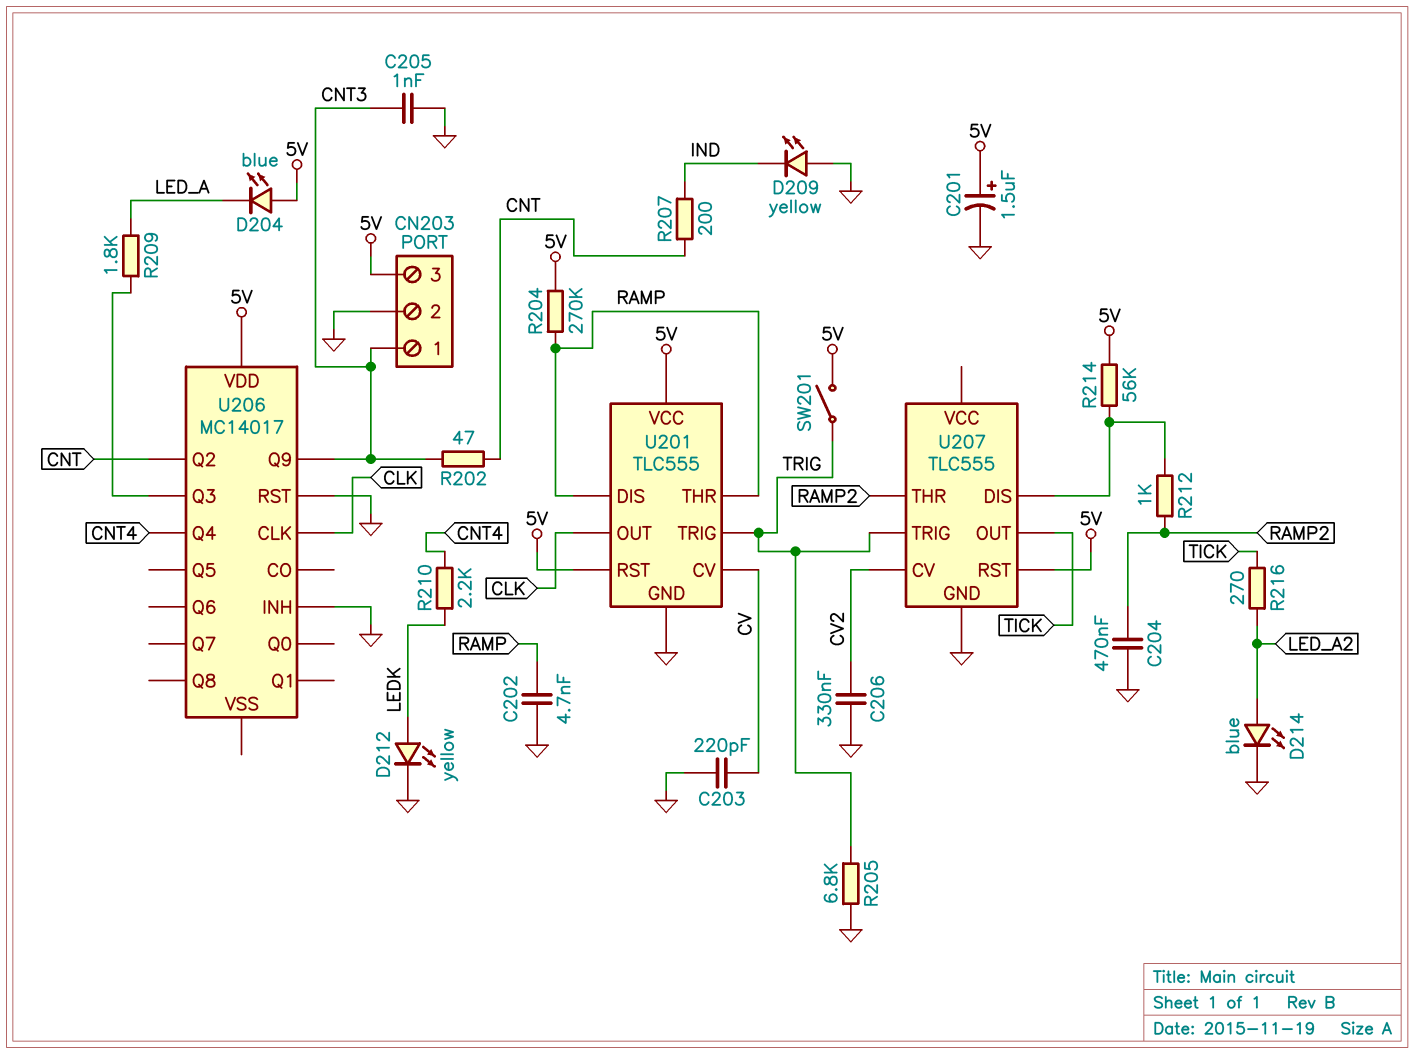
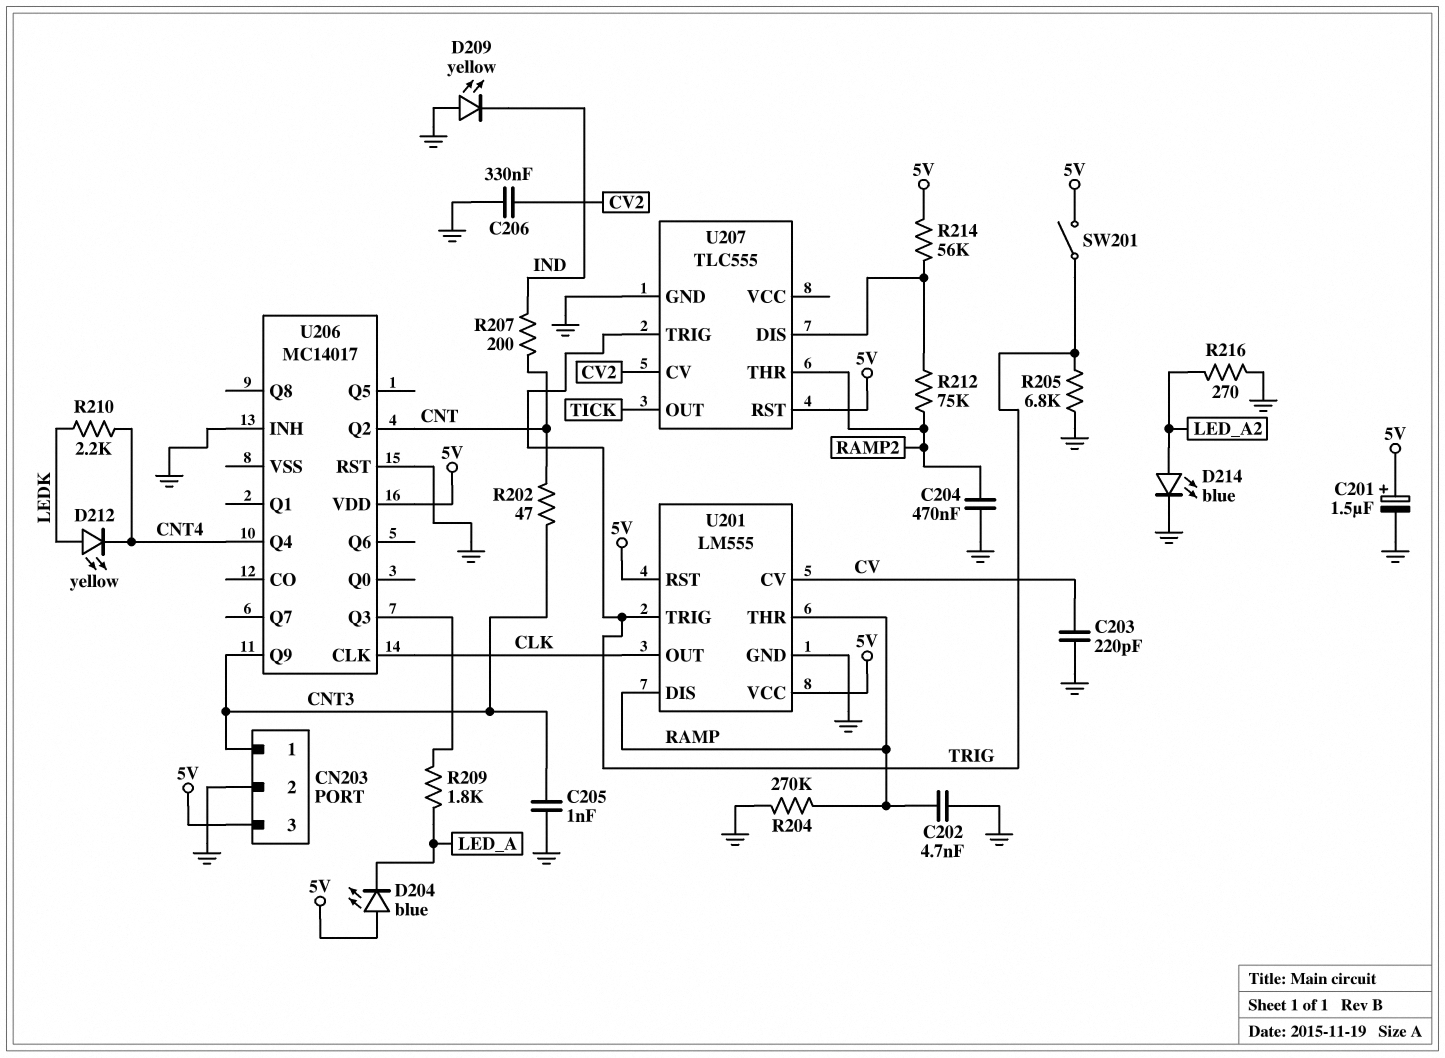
D212: LED yellow (A LEDK, K GND) -> LED yellow (A LEDK, K CNT4)
R204: 270k (5V, RAMP) -> 270k (GND, RAMP)
R212: 1k (RAMP2, U207/DIS) -> 75k (RAMP2, U207/DIS)
R216: 270 (LED_A2, TICK) -> 270 (GND, LED_A2)
U201: TLC555 -> LM555

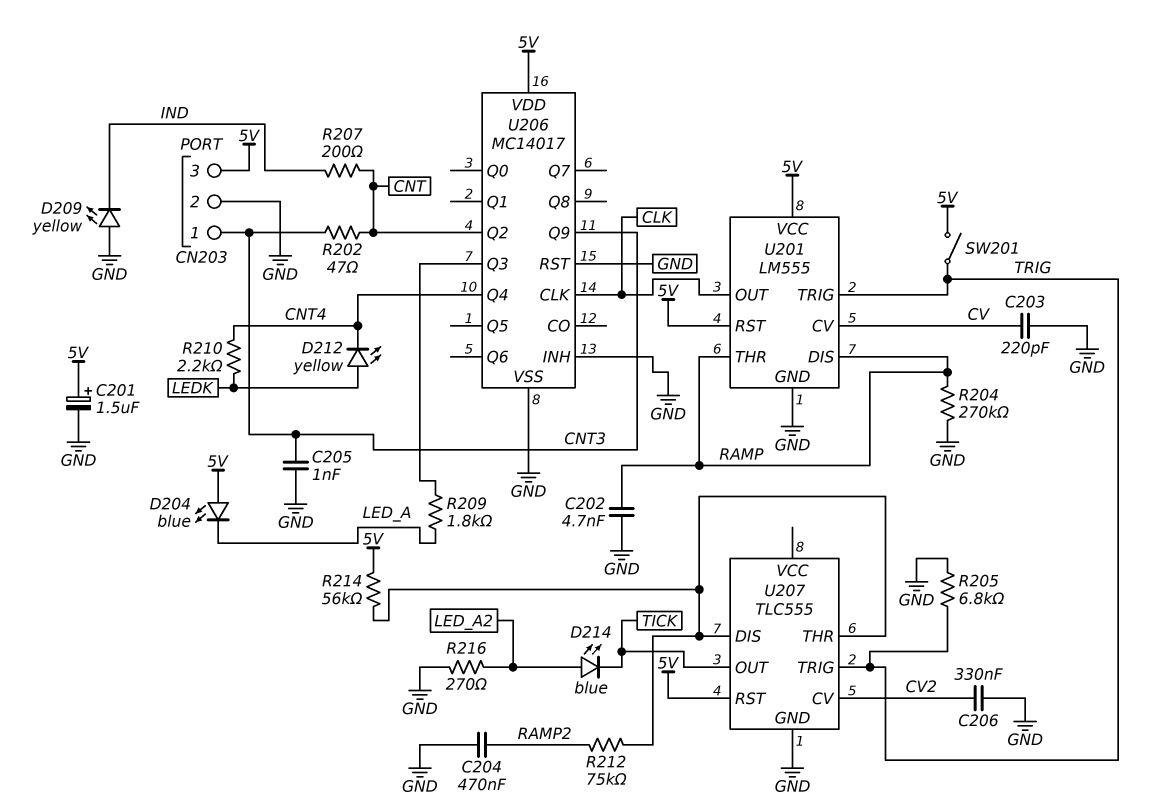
D214: LED blue (A LED_A2, K GND) -> LED blue (A LED_A2, K TICK)
U206 pin VSS: none -> GND
U207 pin THR: RAMP2 -> U207/DIS

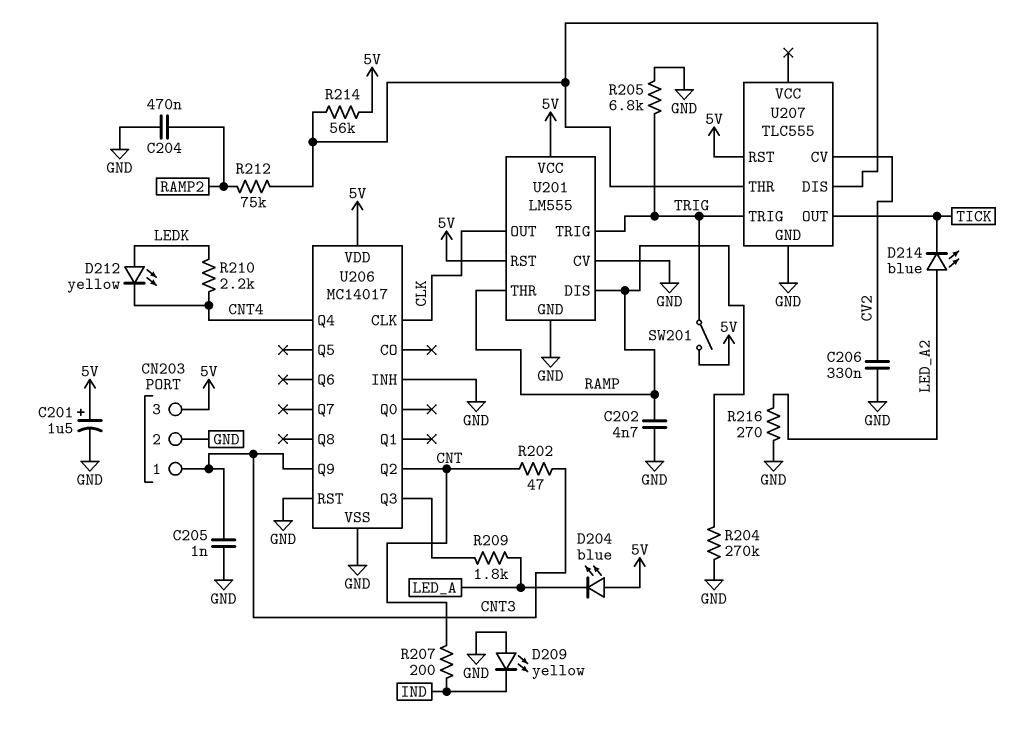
C203: 220pF (CV, GND) -> none
U201 pin CV: CV -> GND

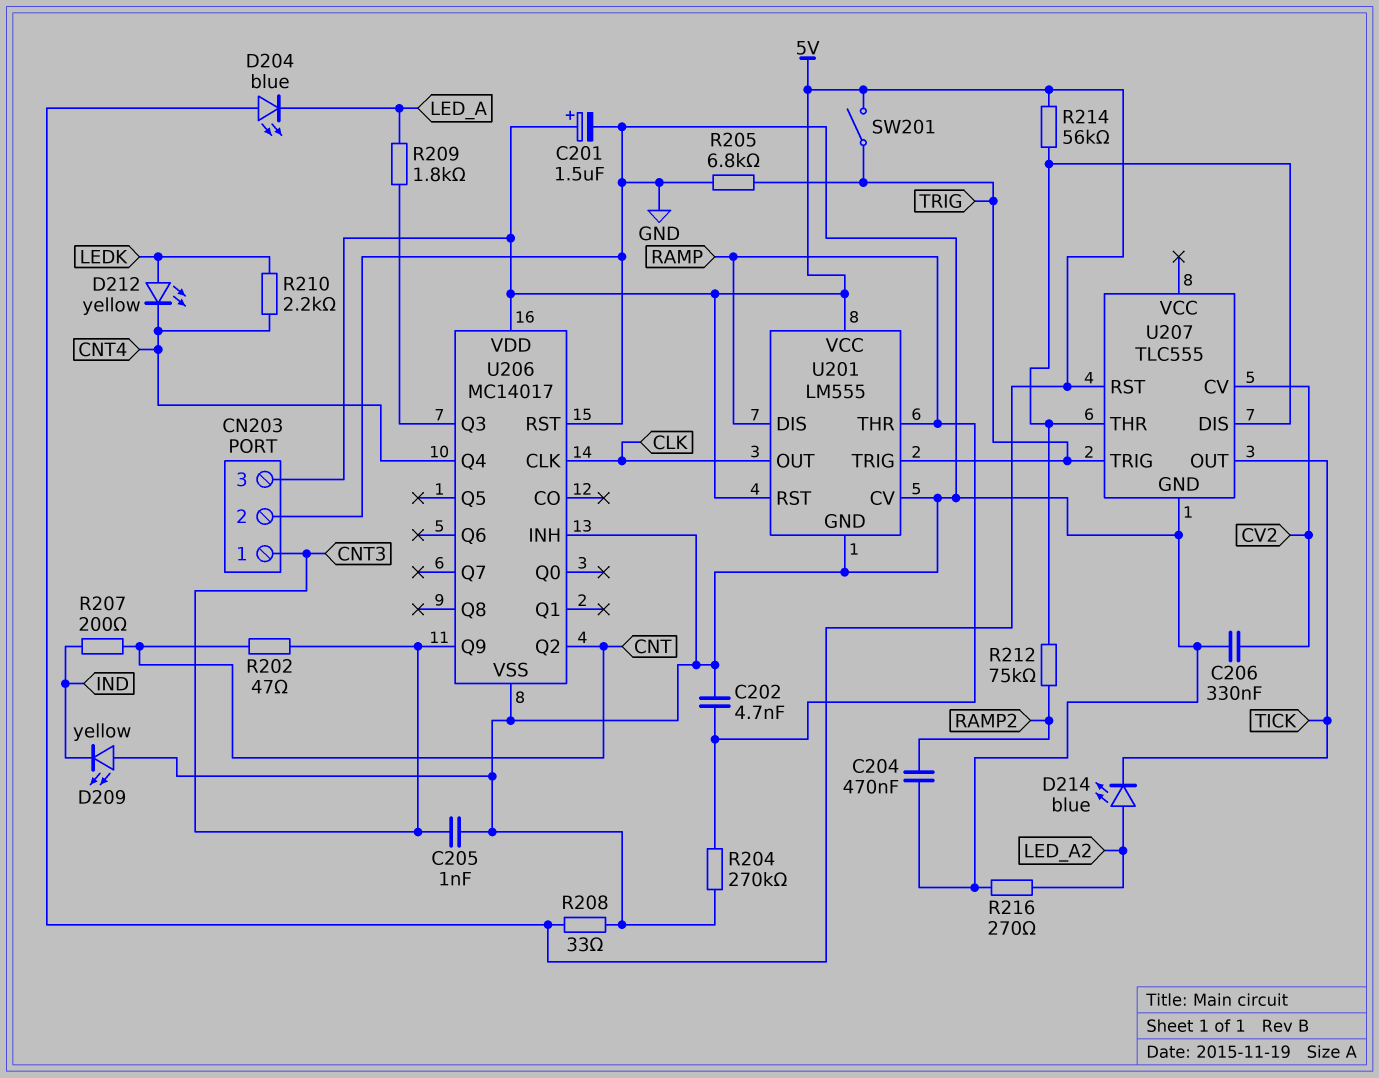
R208: none -> 33 (5V, GND)

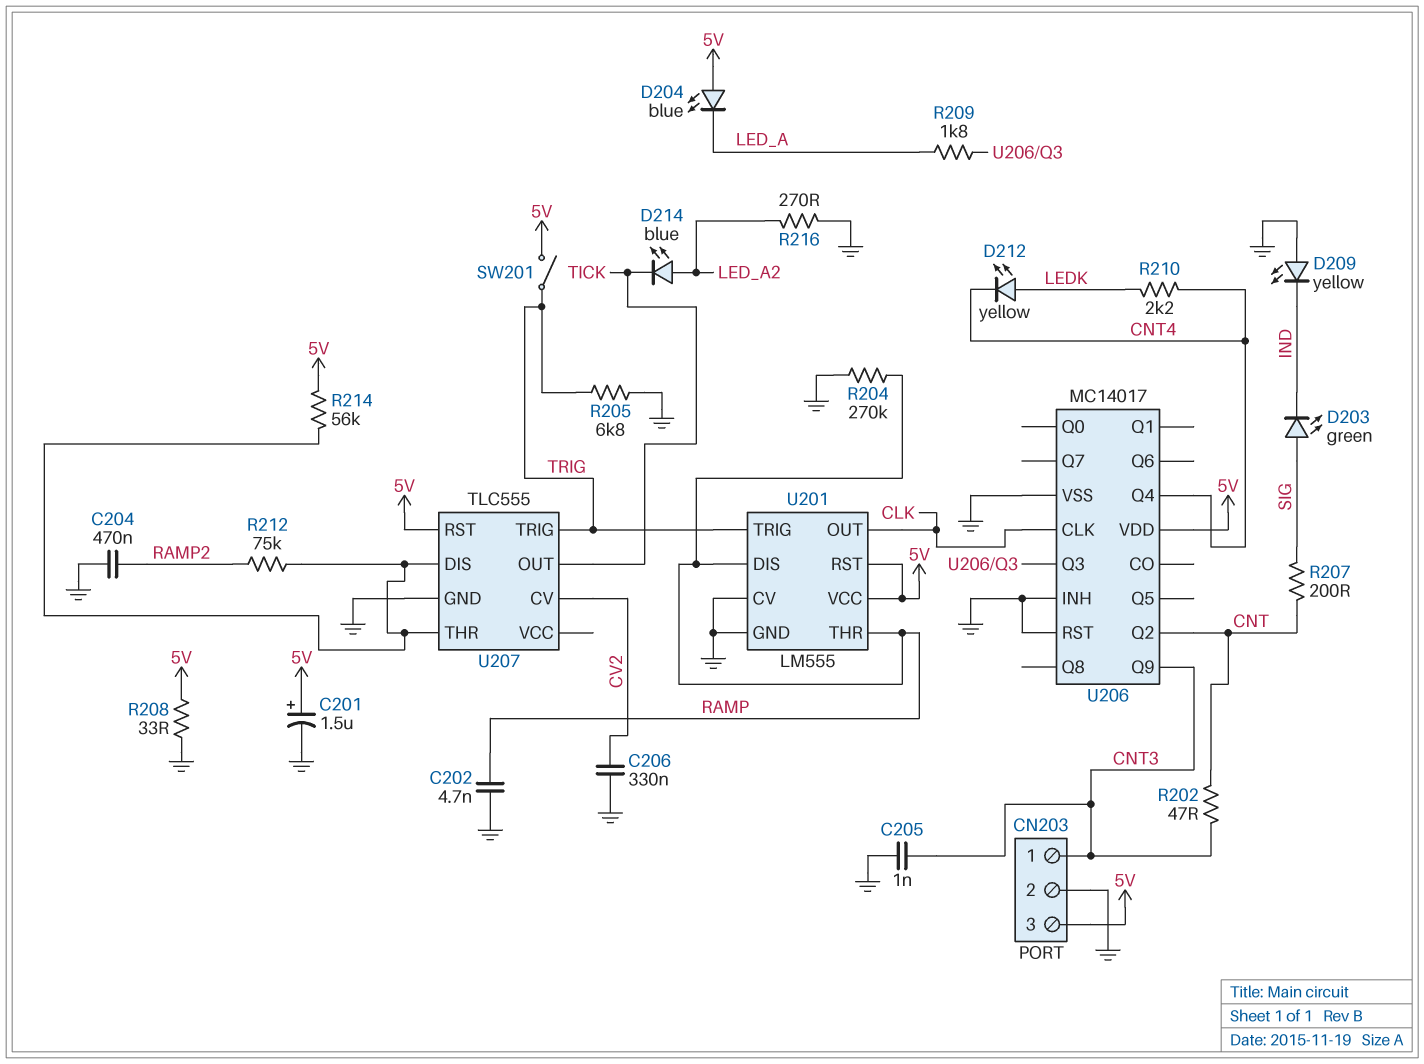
D203: none -> LED green (A SIG, K IND)
R207: 200 (CNT, IND) -> 200 (CNT, SIG)

